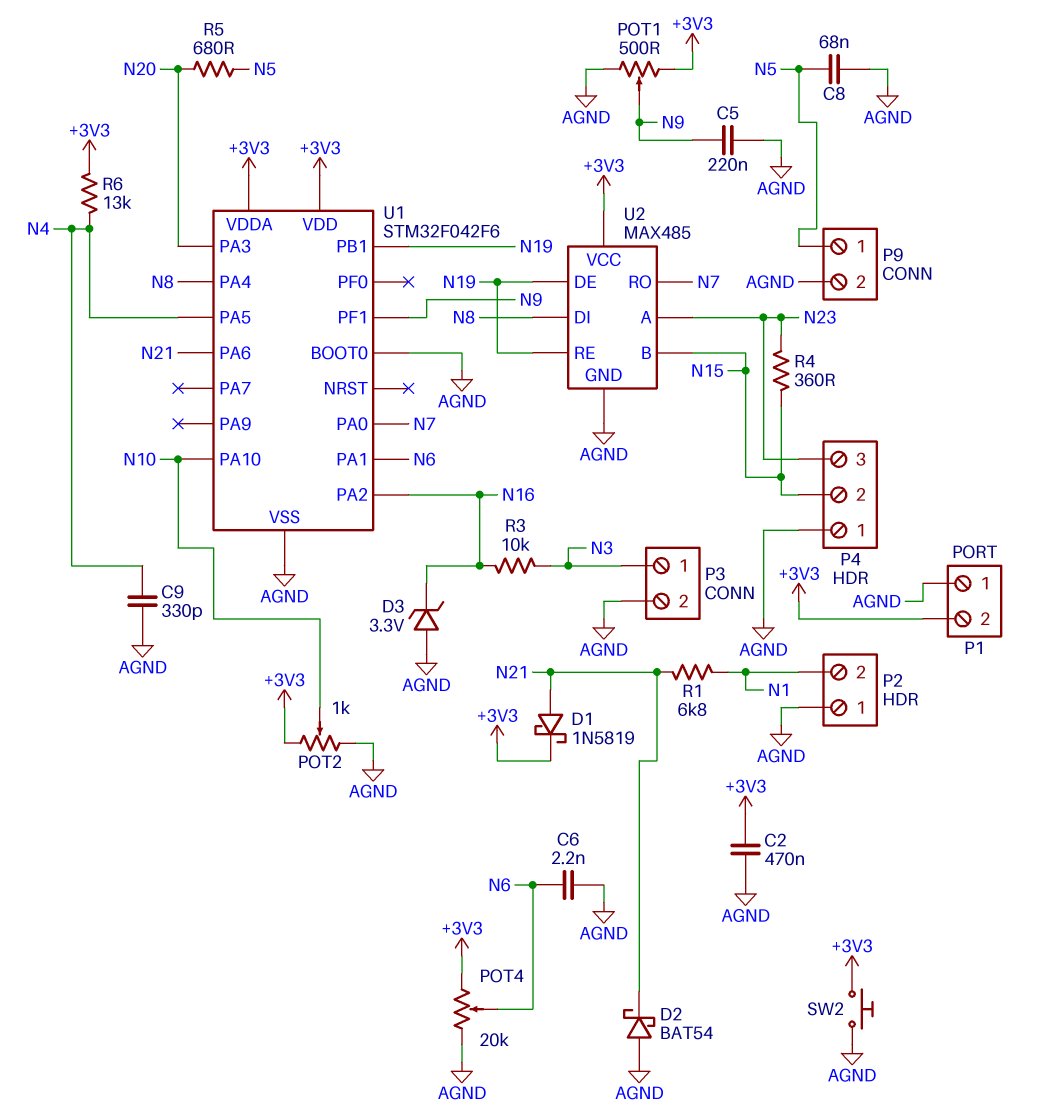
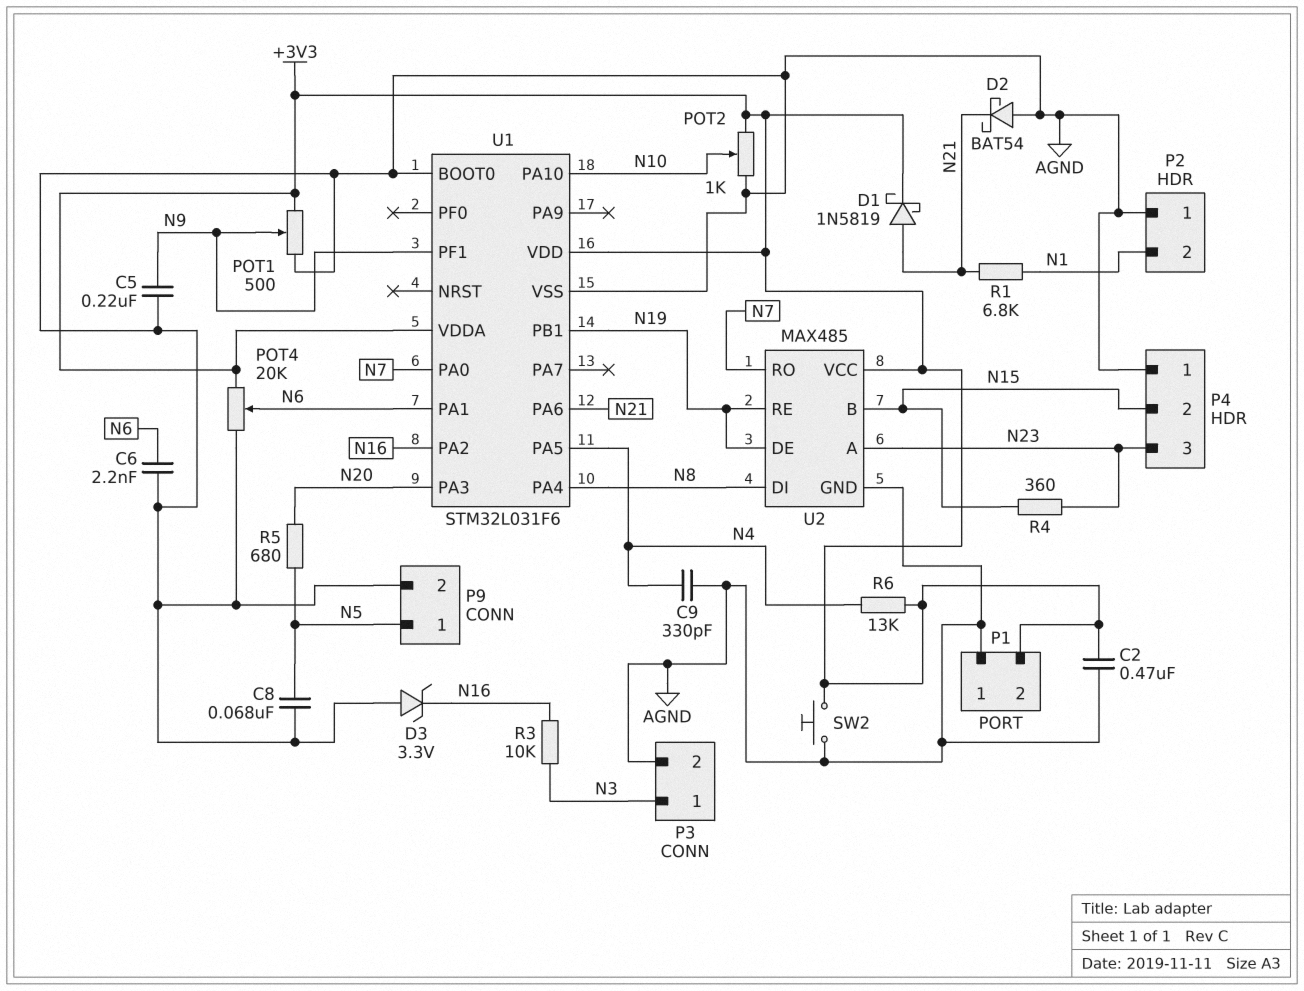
U1: STM32F042F6 -> STM32L031F6

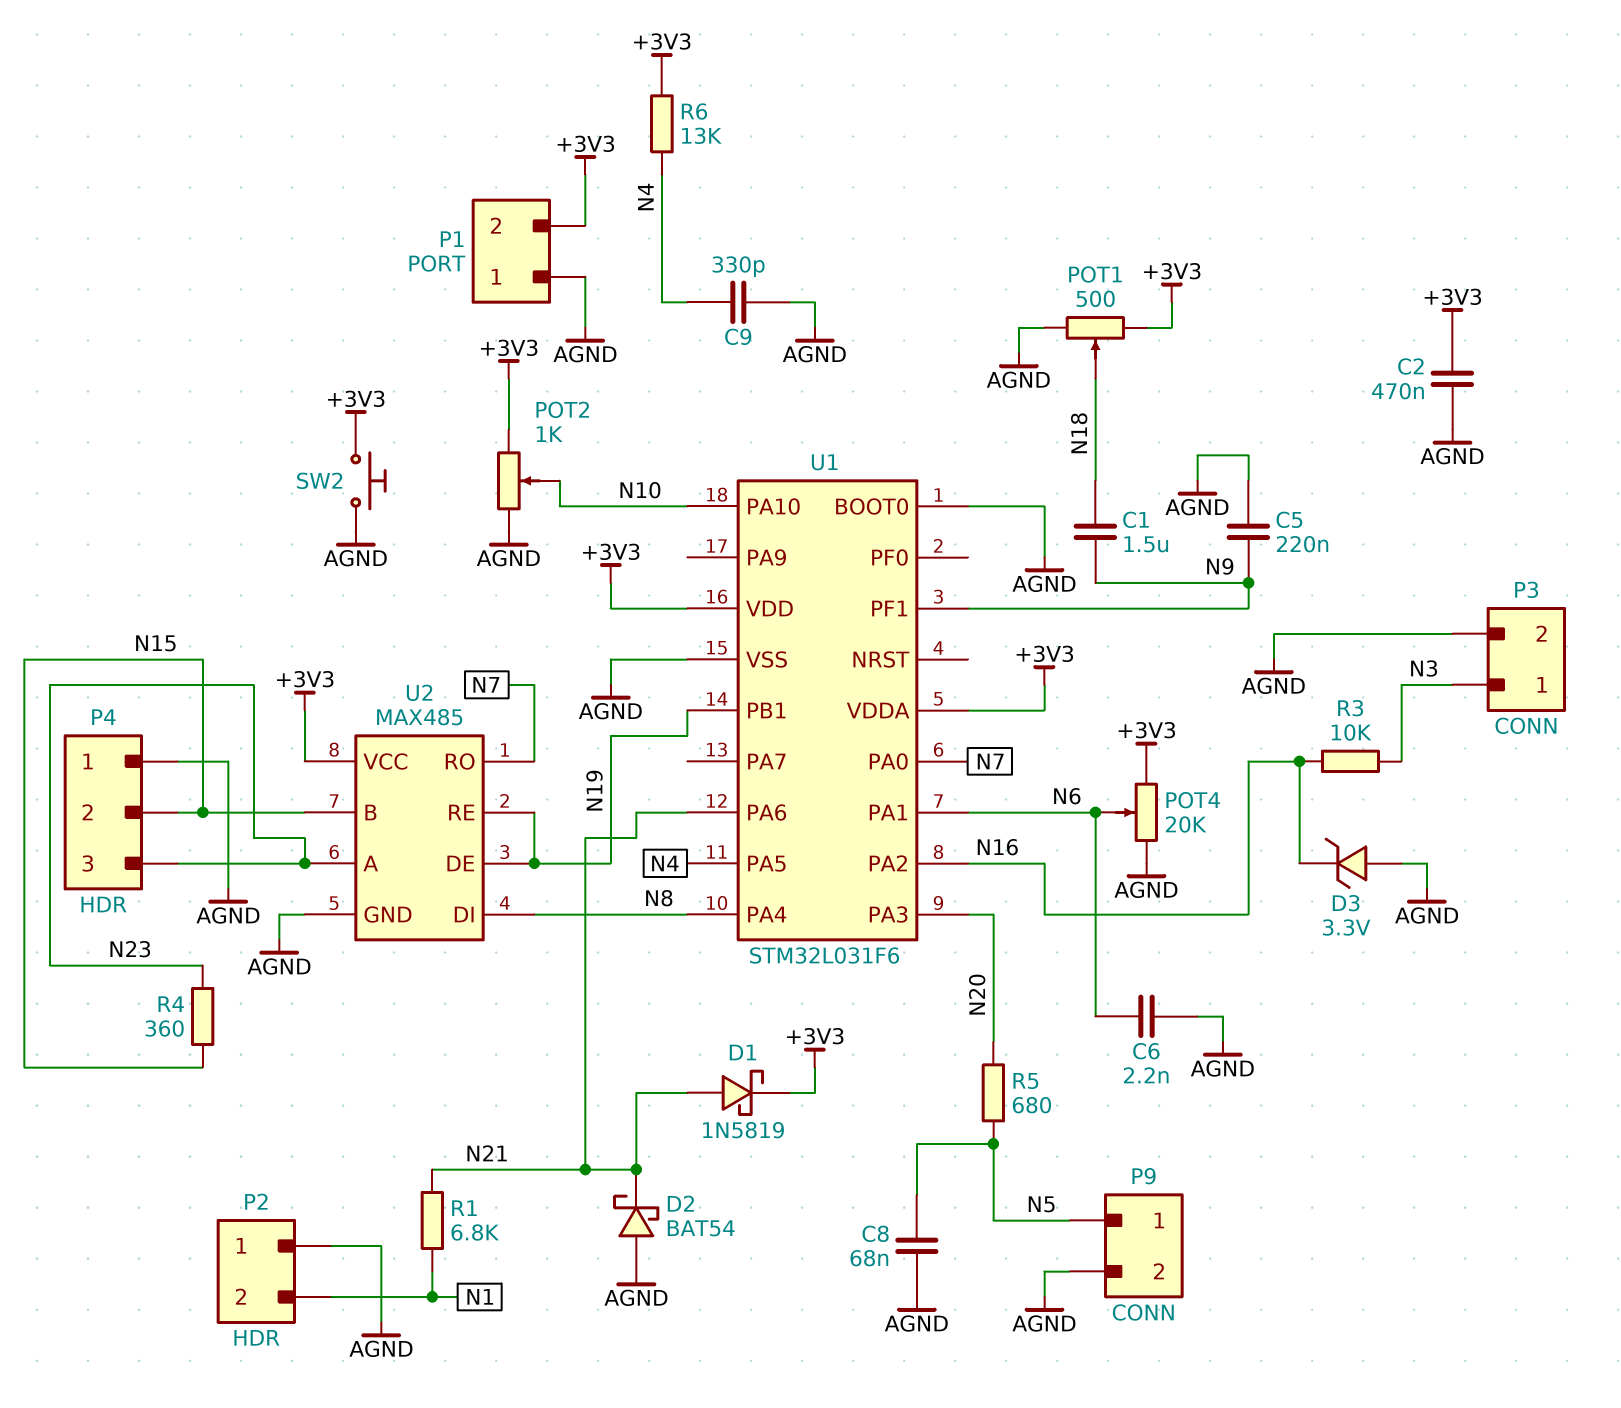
C1: none -> 1.5uF (N9, N18)
POT1: 500 (+3V3, AGND, wiper N9) -> 500 (+3V3, AGND, wiper N18)

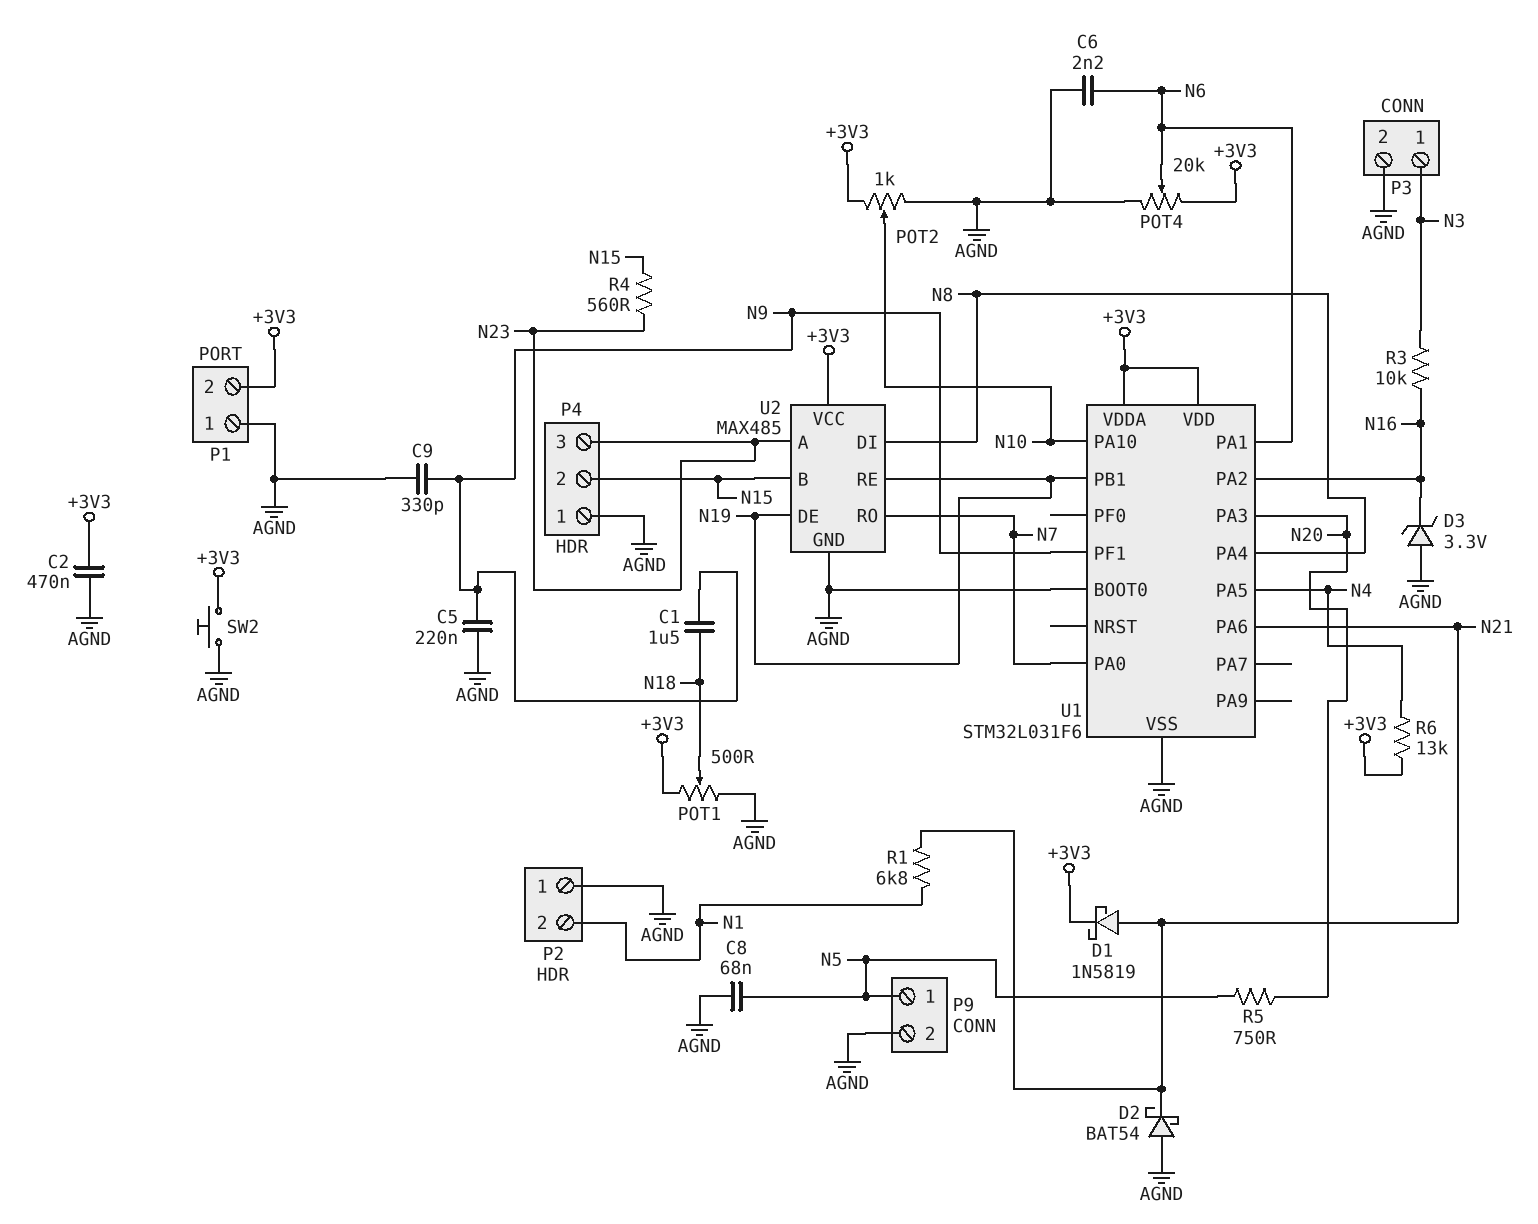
C9: 330pF (AGND, N4) -> 330pF (AGND, N9)
R4: 360 (N15, N23) -> 560 (N15, N23)
R5: 680 (N5, N20) -> 750 (N5, N20)

